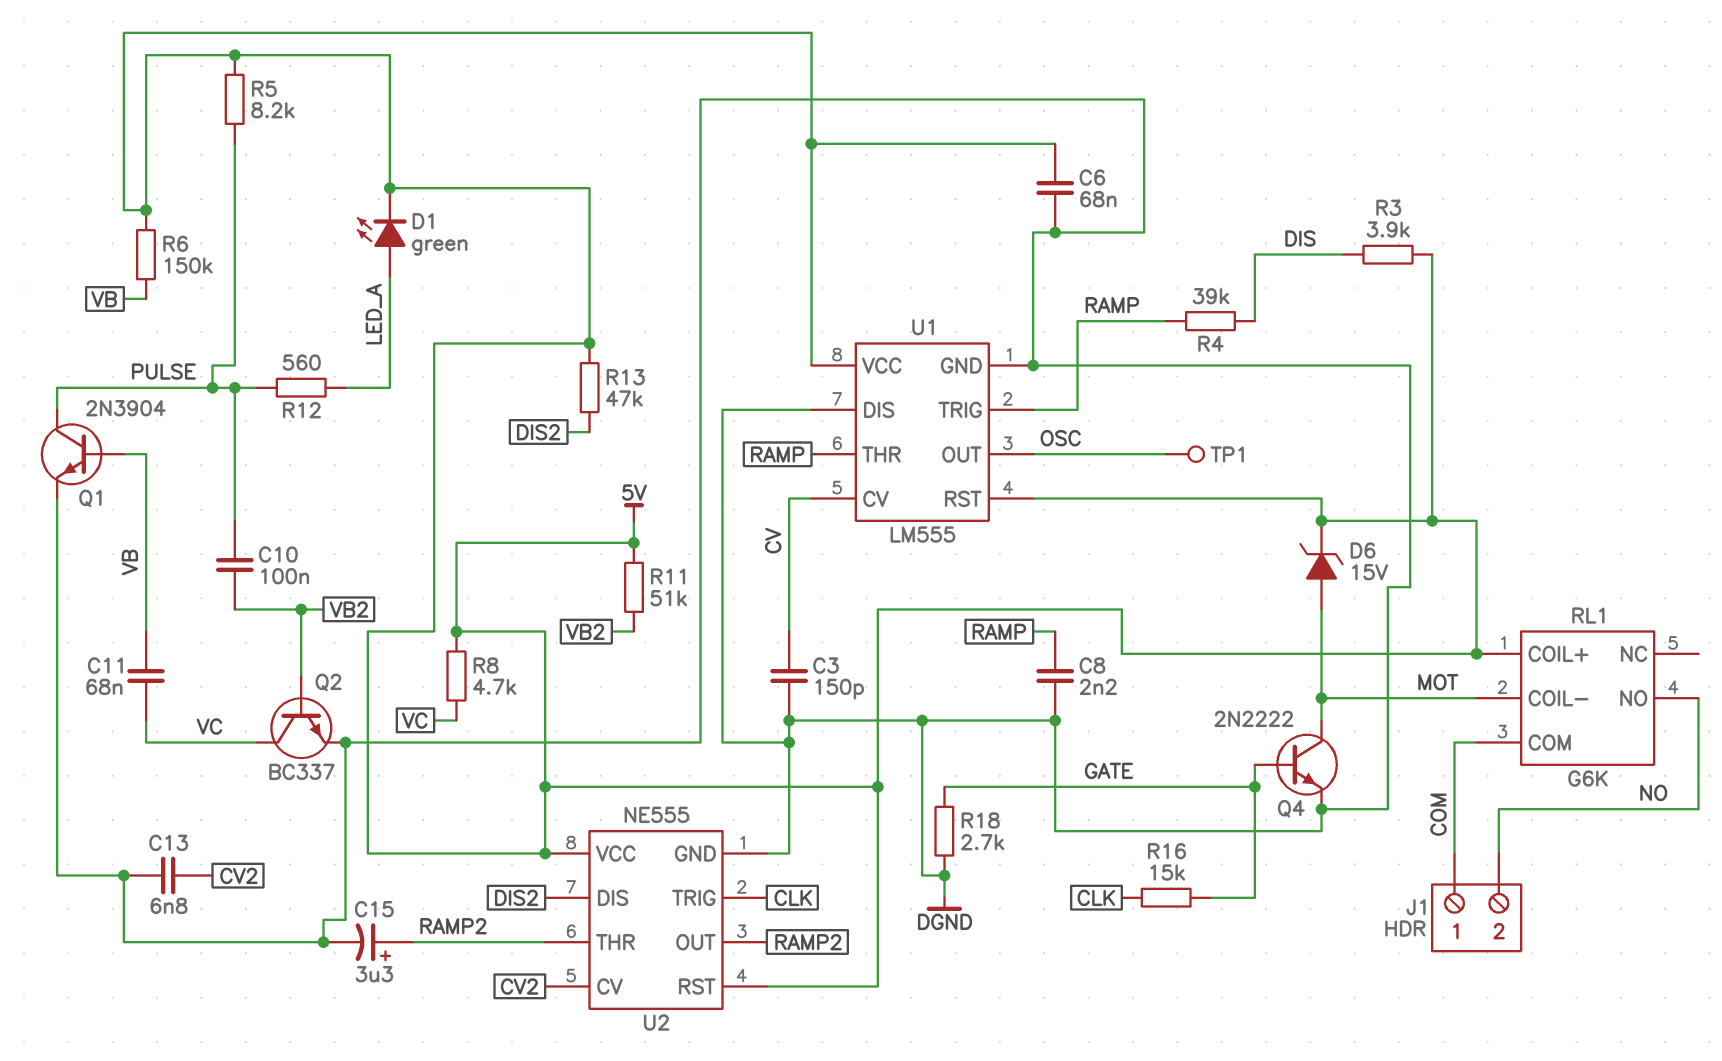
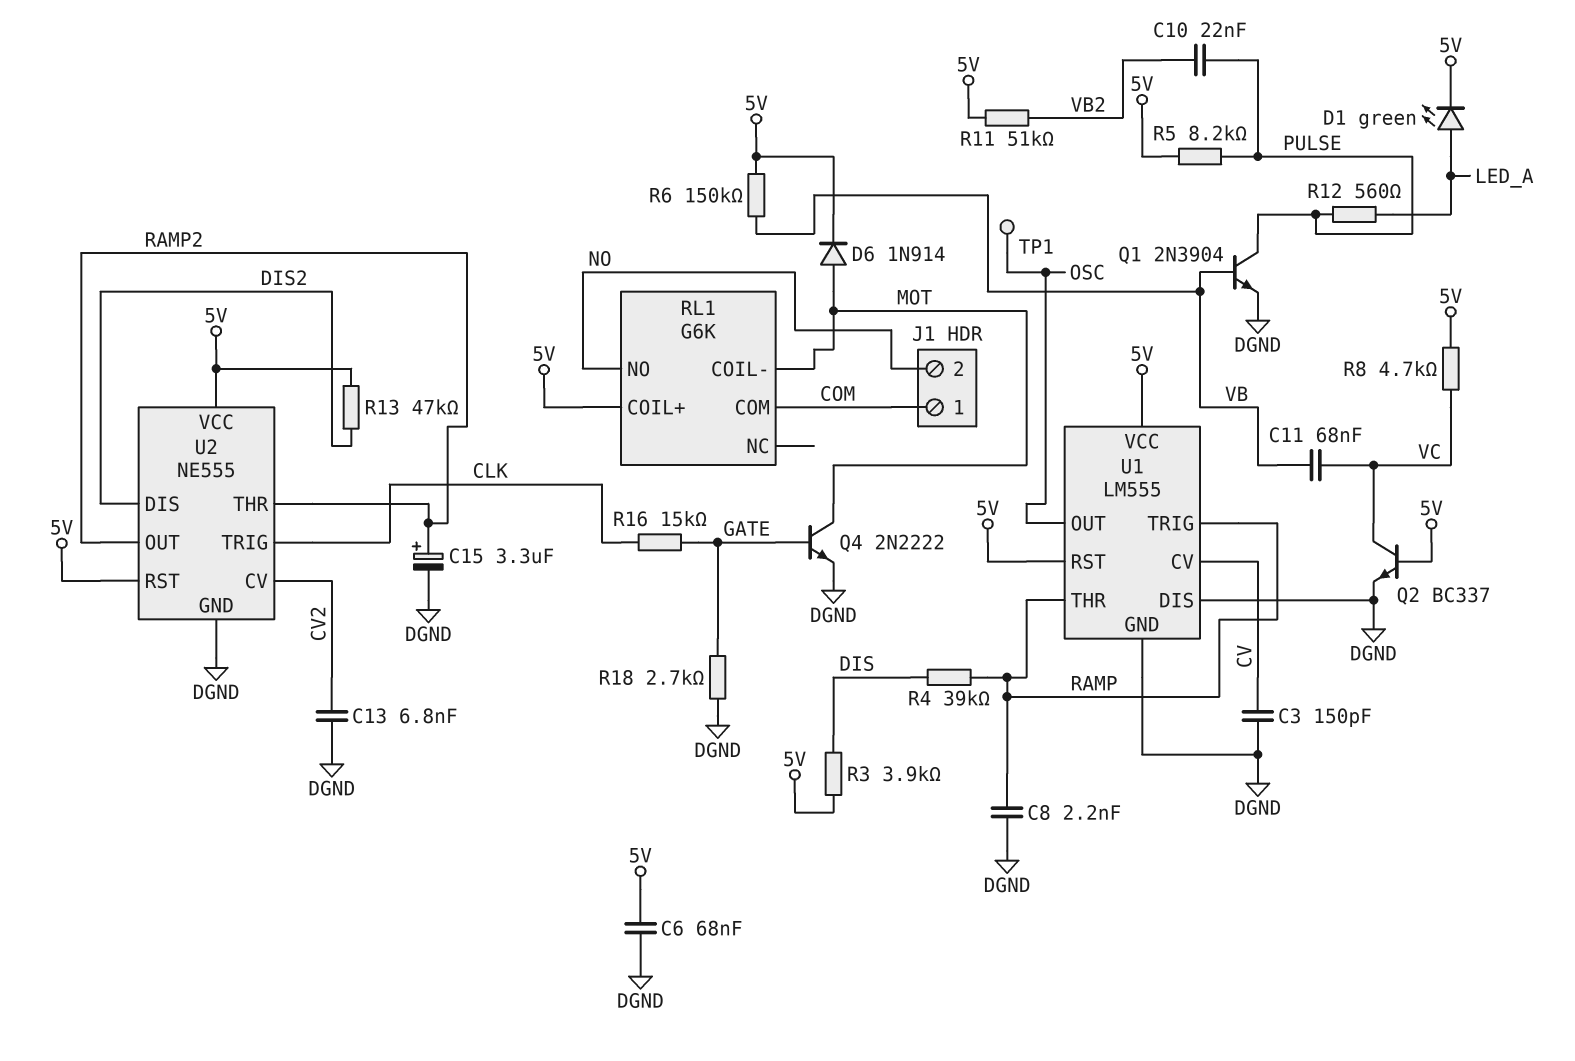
C10: 100nF (PULSE, VB2) -> 22nF (PULSE, VB2)
D6: zener 15V (A MOT, K 5V) -> diode 1N914 (A MOT, K 5V)
Q2: NPN BC337 (B VB2, C VC, E DGND) -> NPN BC337 (B 5V, C VC, E DGND)

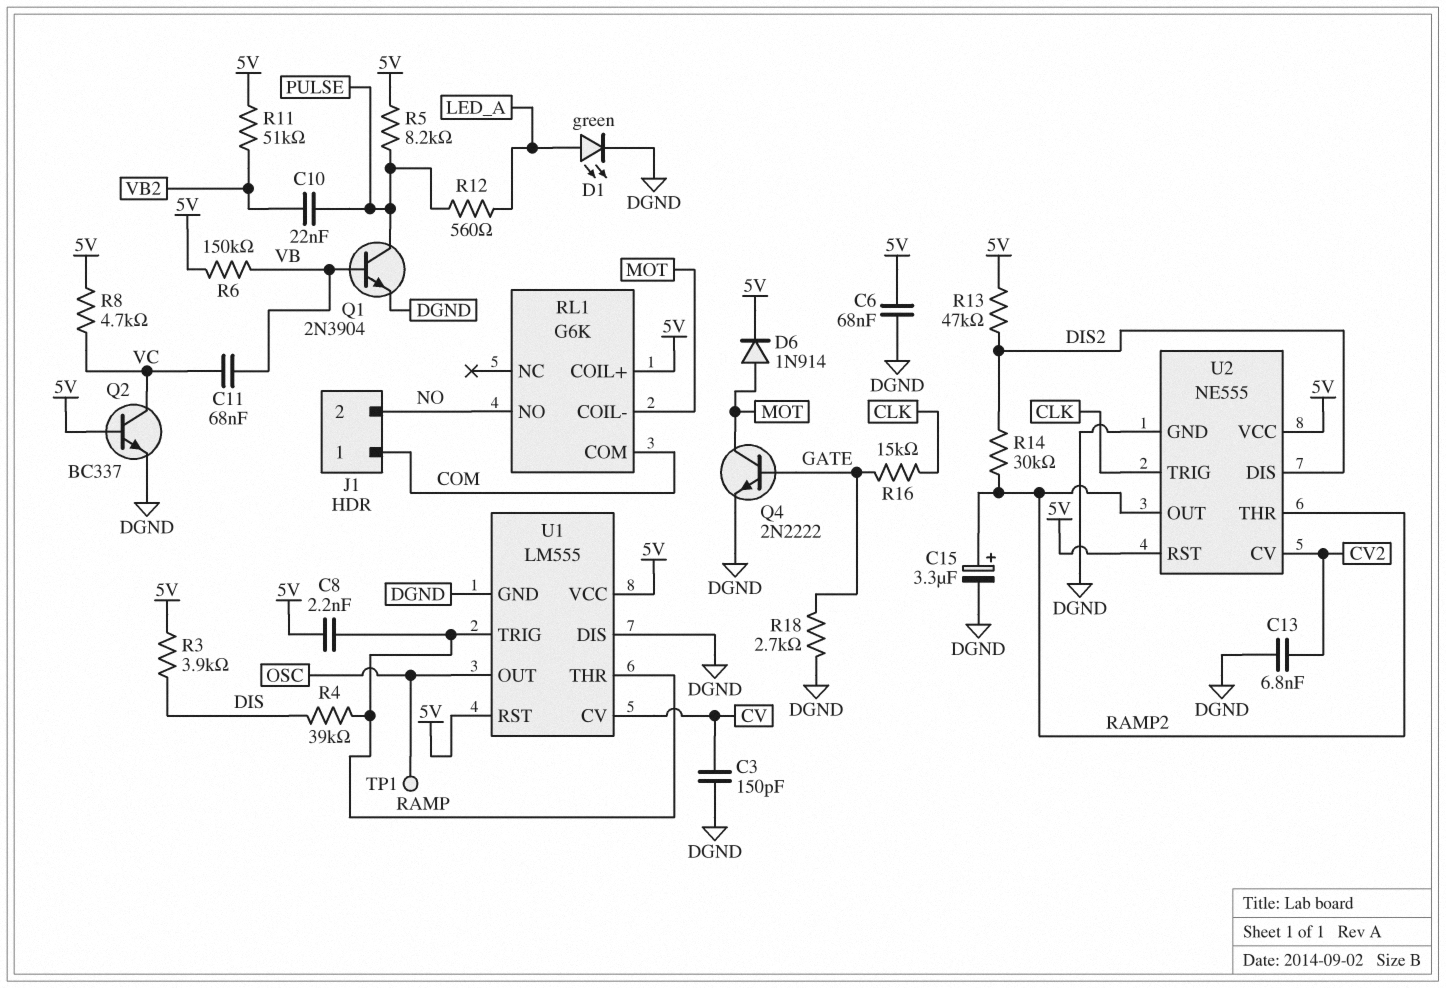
C8: 2.2nF (DGND, RAMP) -> 2.2nF (5V, RAMP)
D1: LED green (A LED_A, K 5V) -> LED green (A LED_A, K DGND)
R14: none -> 30k (DIS2, RAMP2)

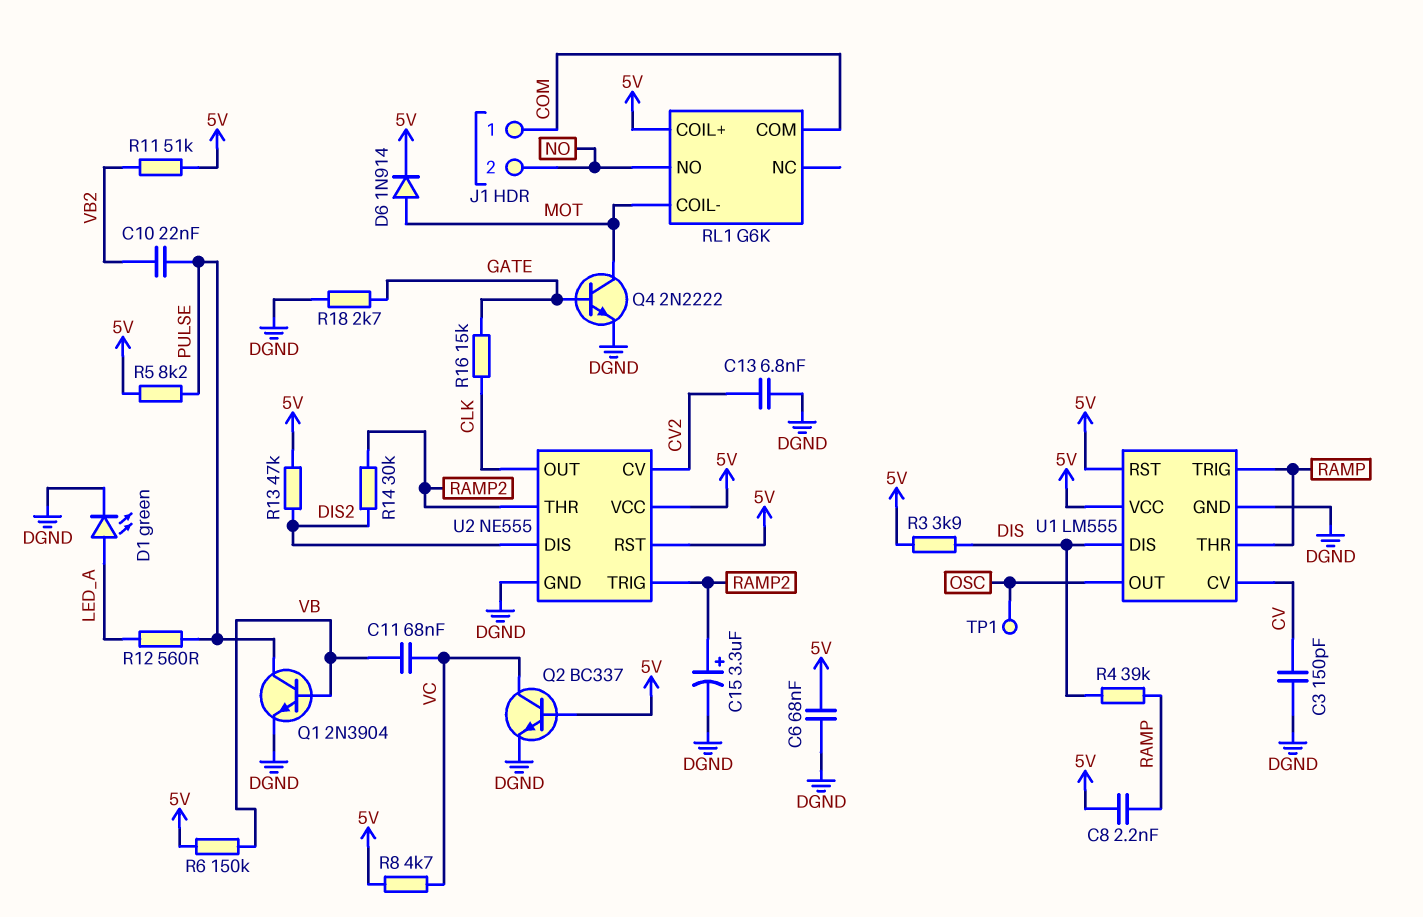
U1 pin DIS: DGND -> DIS
U2 pin OUT: RAMP2 -> CLK
U2 pin TRIG: CLK -> RAMP2

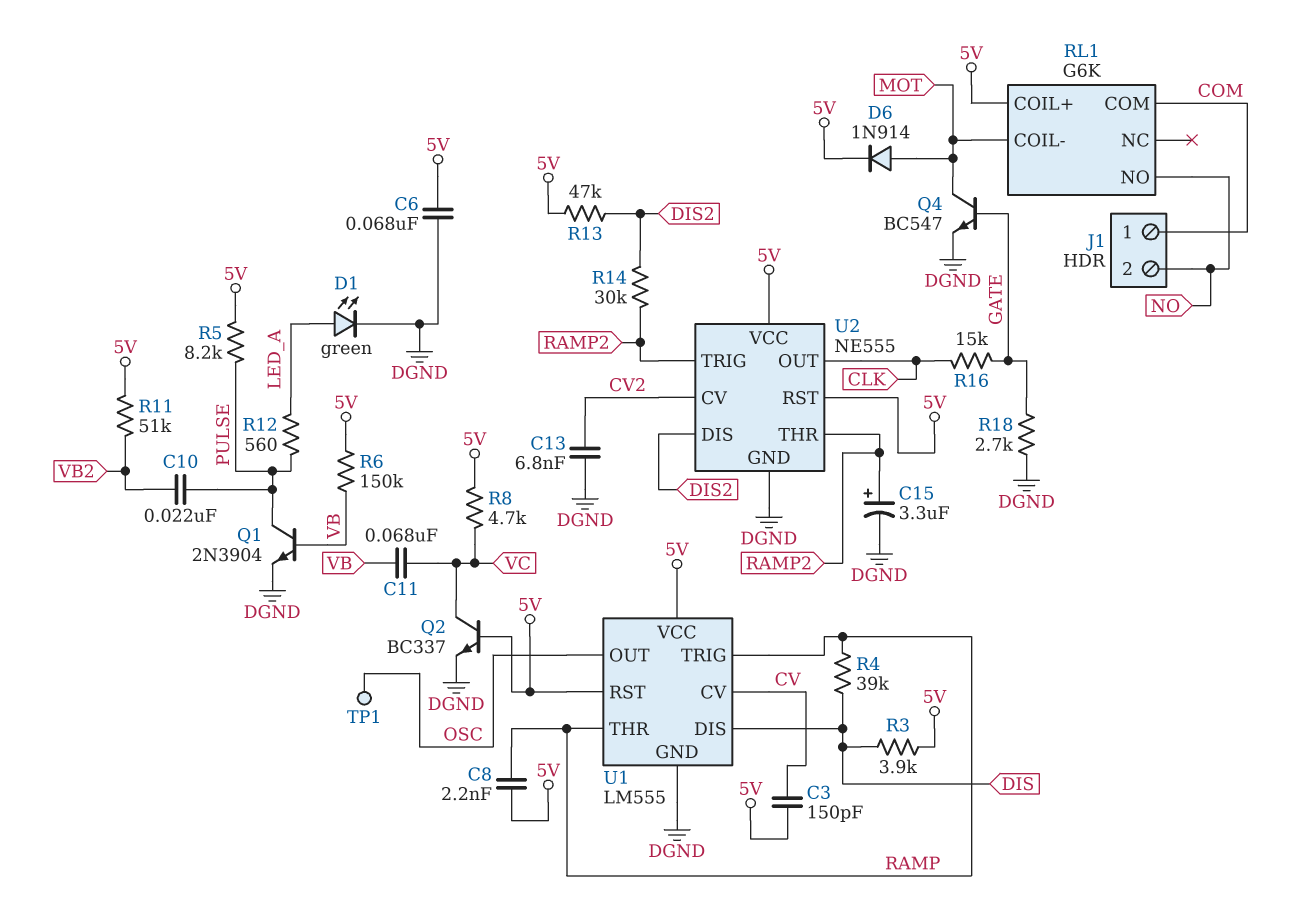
C3: 150pF (CV, DGND) -> 150pF (5V, CV)
Q4: NPN 2N2222 (B GATE, C MOT, E DGND) -> NPN BC547 (B GATE, C MOT, E DGND)

